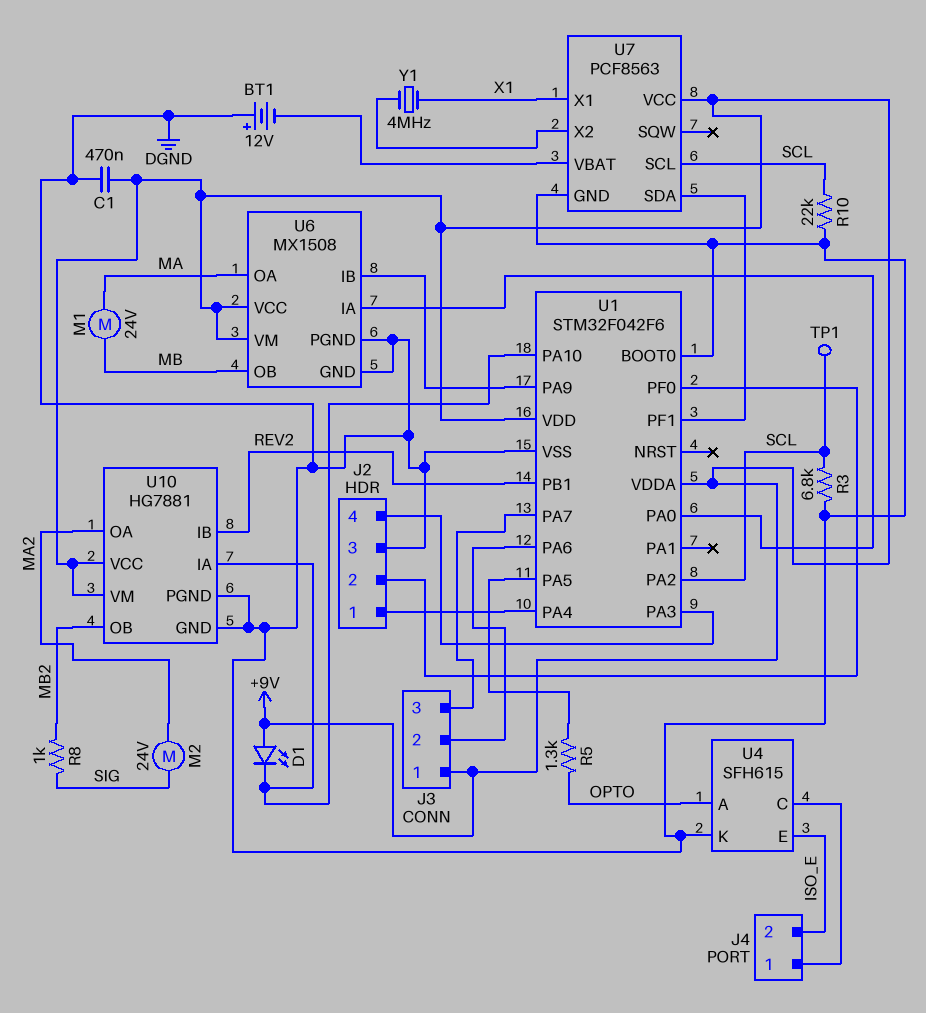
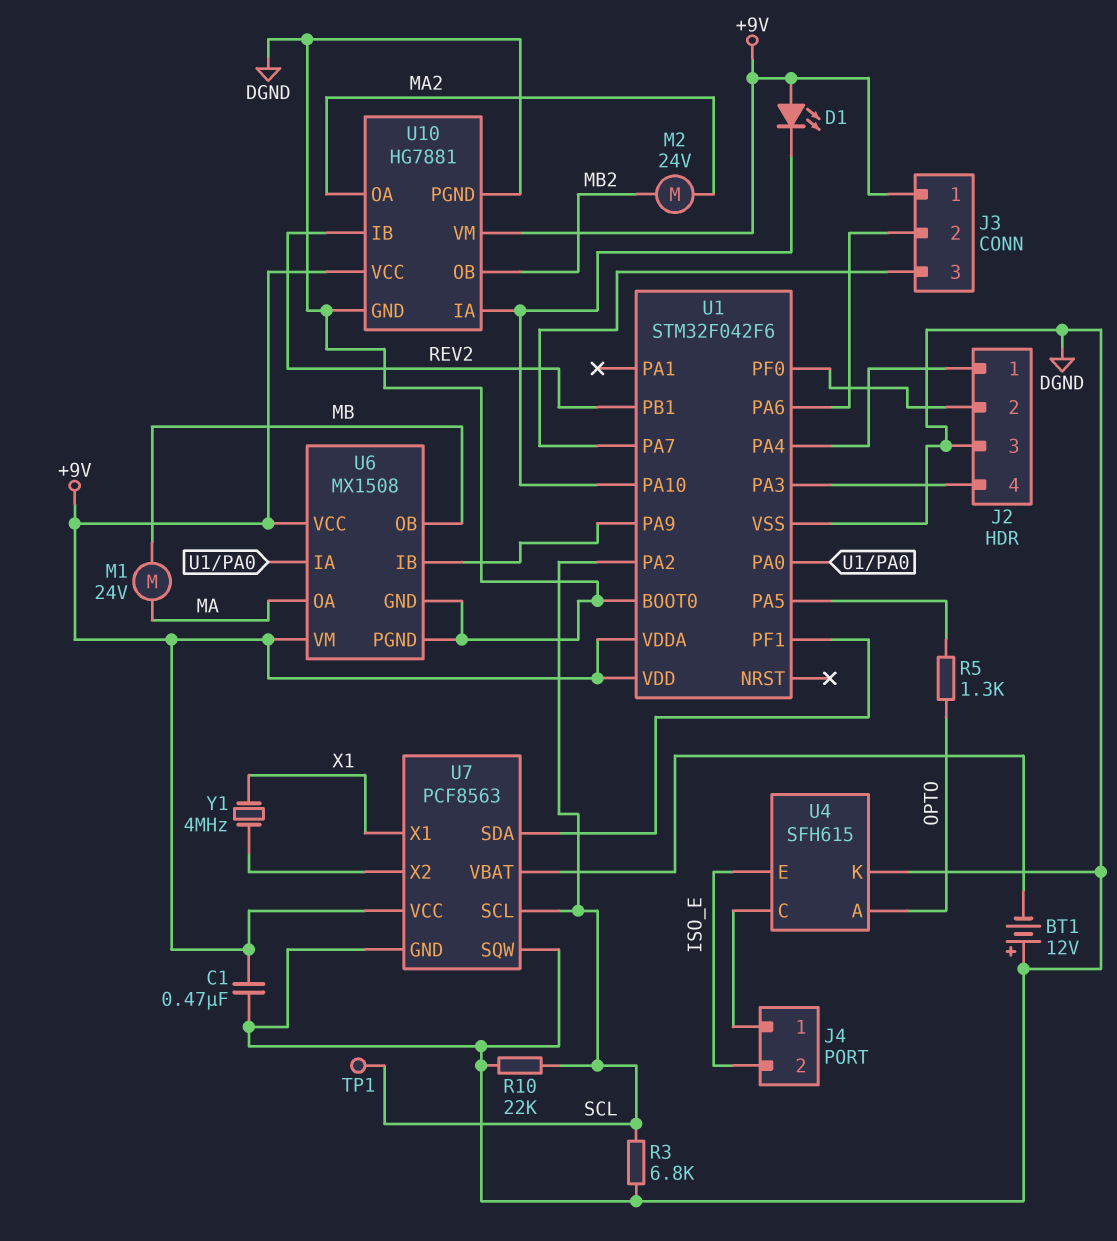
M2: motor 24V (MA2, SIG) -> motor 24V (MA2, MB2)
R8: 1k (MB2, SIG) -> none
U7 pin SQW: none -> DGND

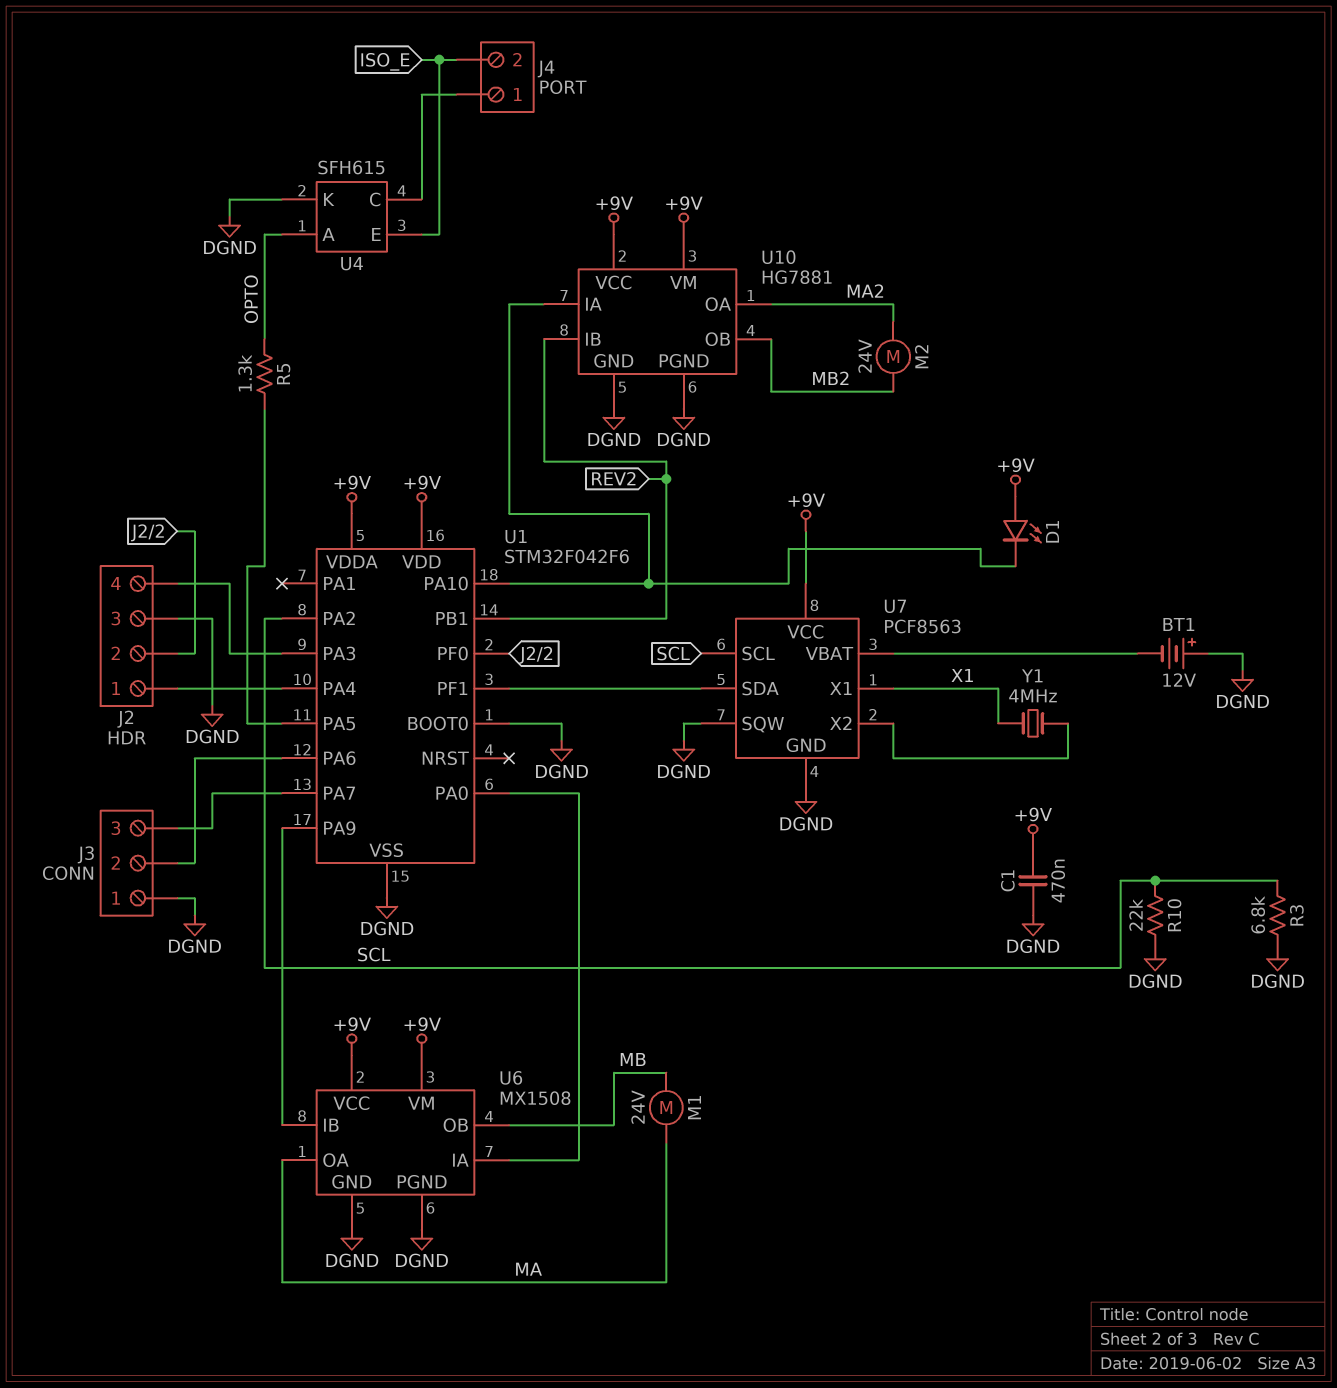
J3 pin 1: +9V -> DGND
TP1: test point (SCL) -> none

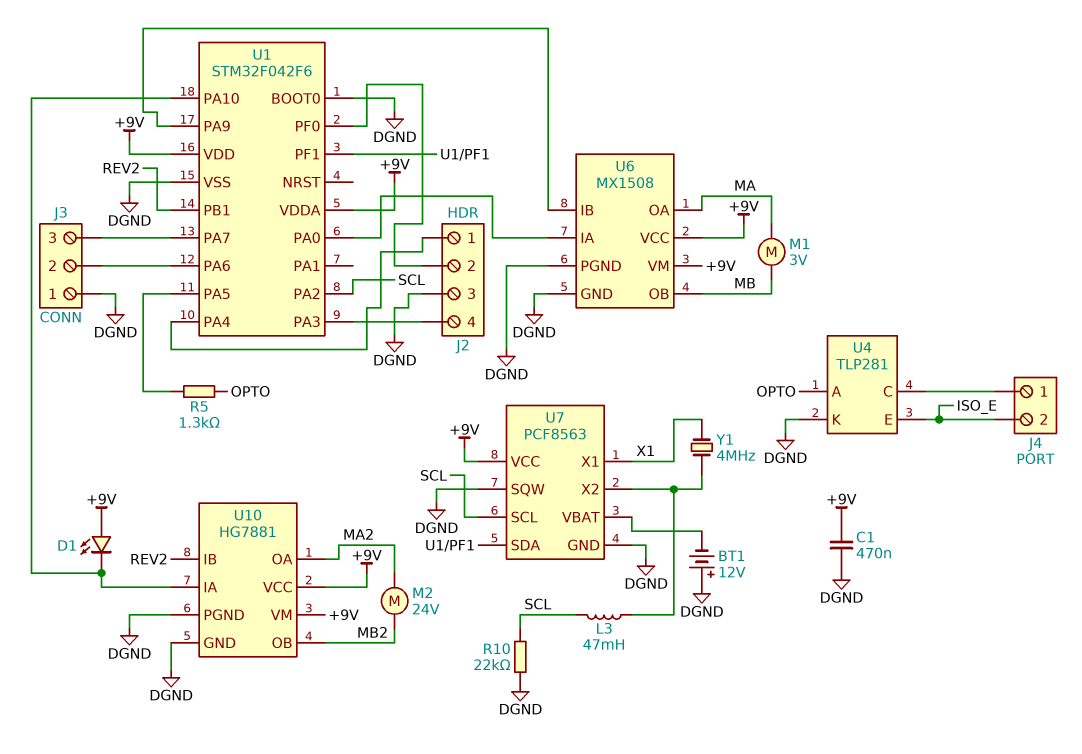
L3: none -> 47mH (SCL, U7/X2)
M1: motor 24V (MA, MB) -> motor 3V (MA, MB)
R3: 6.8k (DGND, SCL) -> none
U4: SFH615 -> TLP281

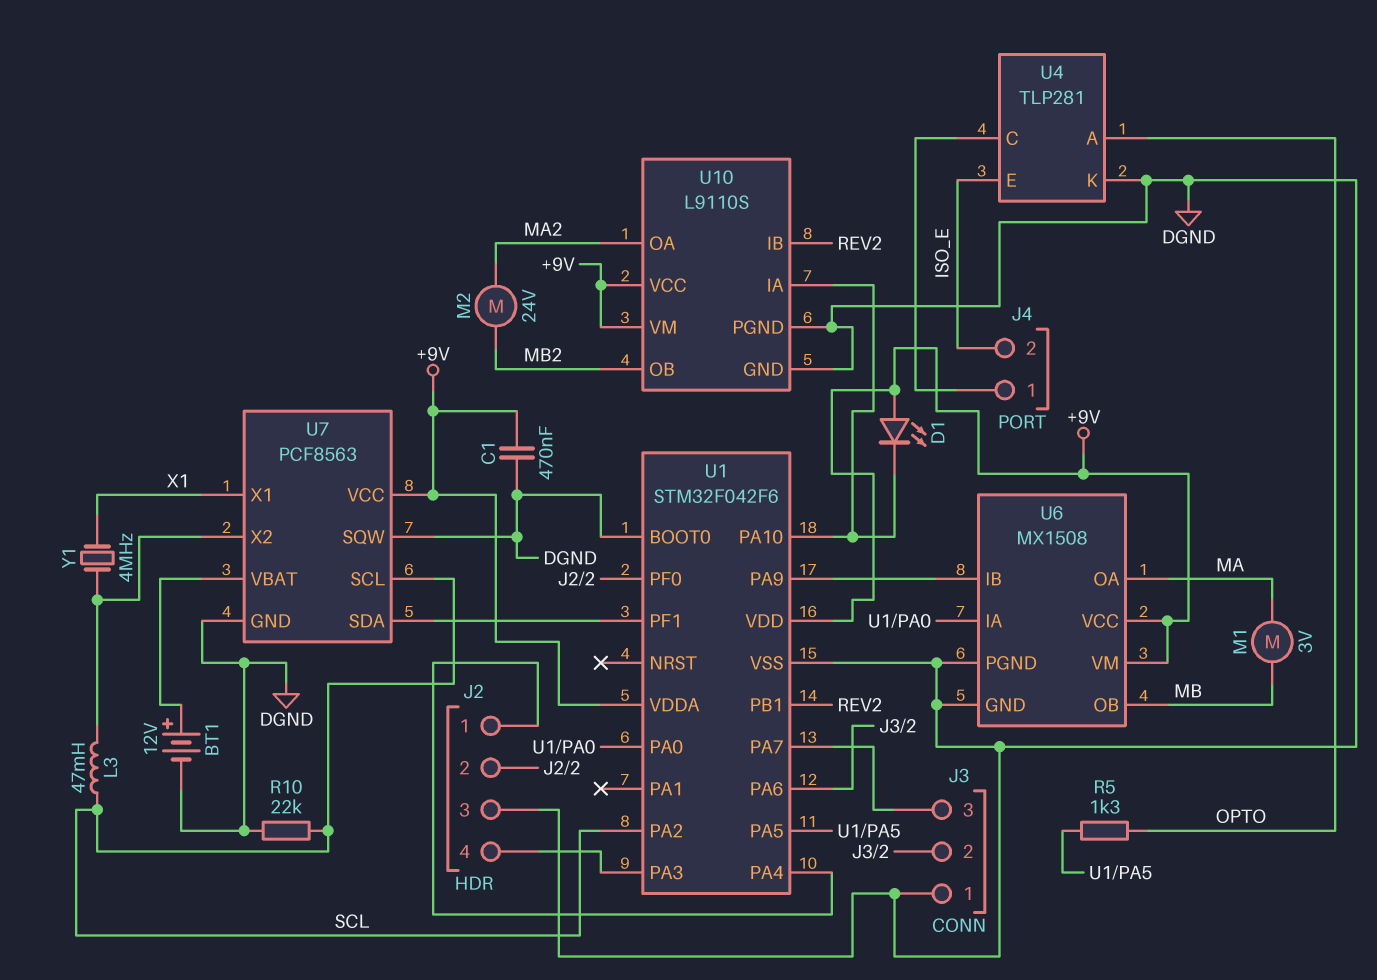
BT1: 12V (plus DGND, minus U7/VBAT) -> 12V (plus U7/VBAT, minus DGND)
U10: HG7881 -> L9110S

